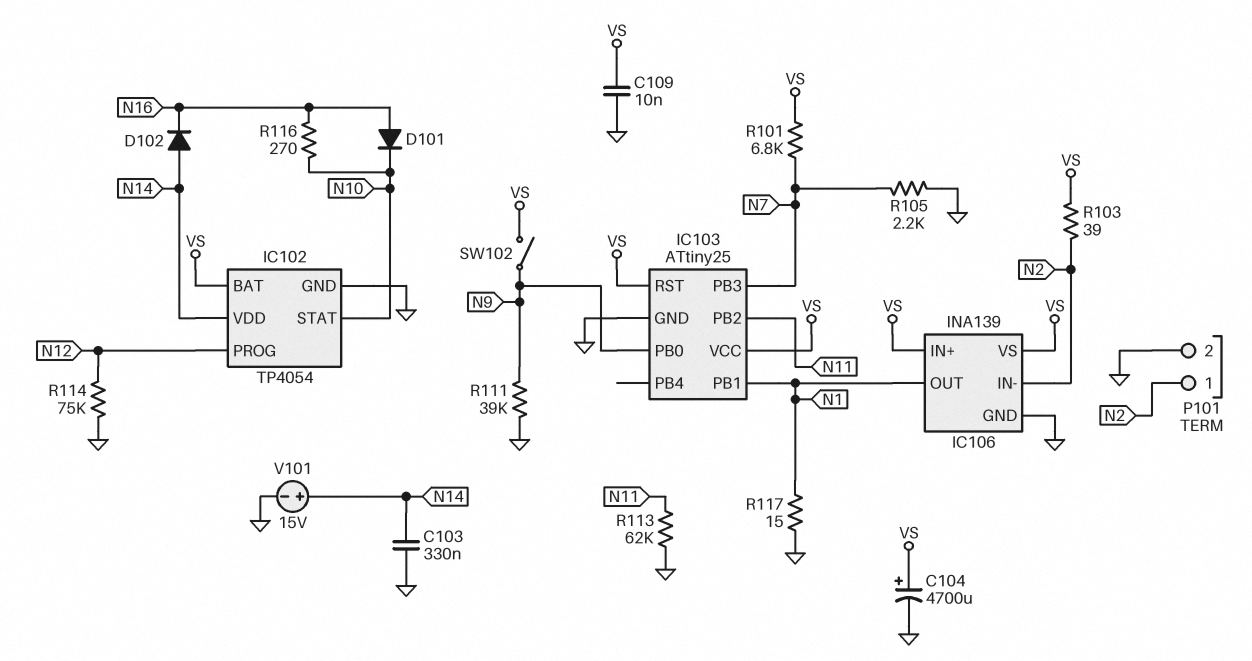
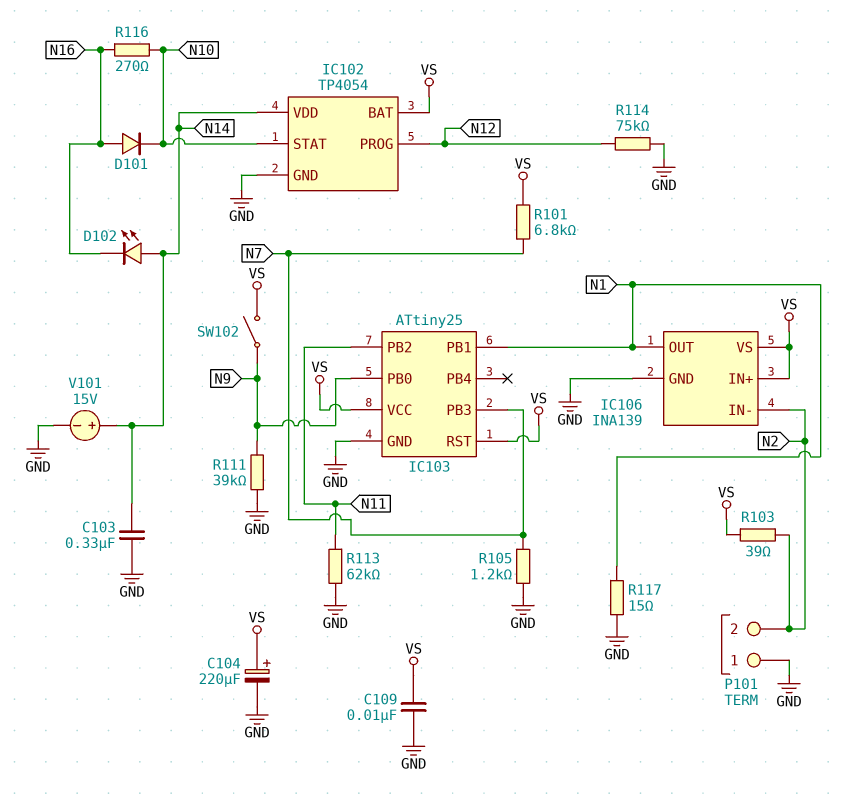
C104: 4700uF (plus VS, minus GND) -> 220uF (plus VS, minus GND)
D102: diode (A N14, K N16) -> LED (A N14, K N16)
P101 pin 1: N2 -> GND
P101 pin 2: GND -> N2
R105: 2.2k (GND, N7) -> 1.2k (GND, N7)

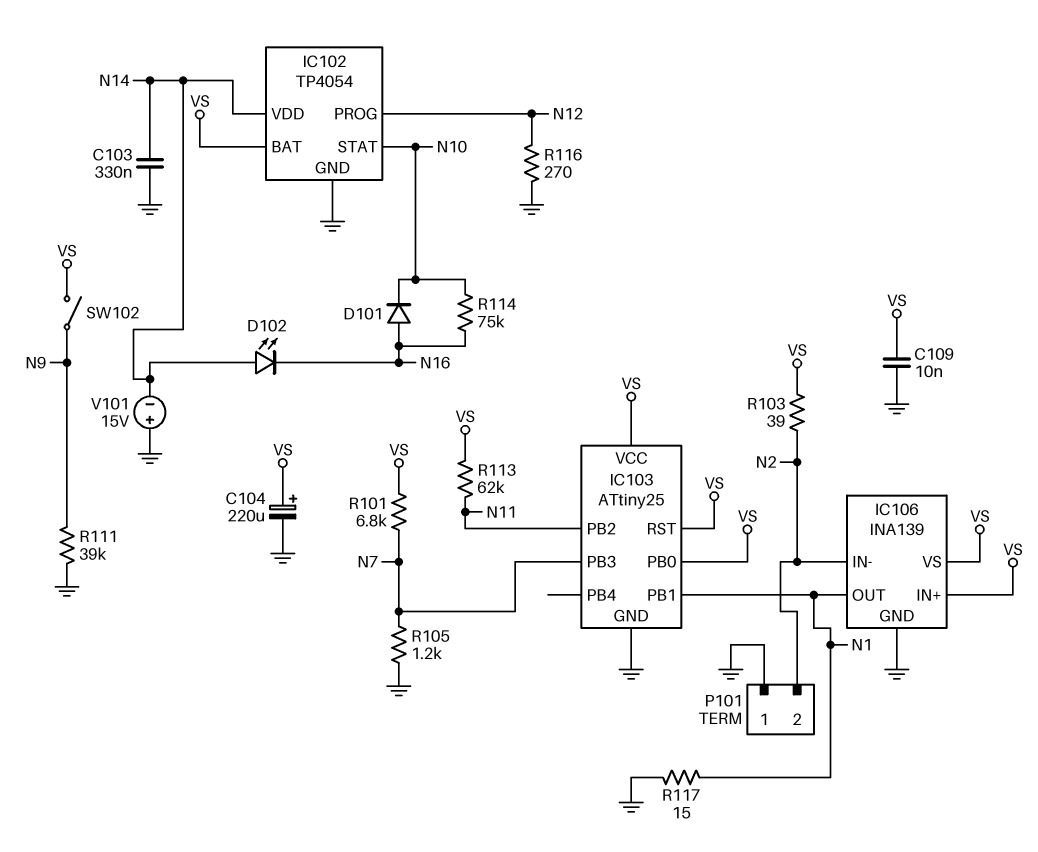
IC103 pin PB0: N9 -> VS
R113: 62k (GND, N11) -> 62k (N11, VS)
R114: 75k (GND, N12) -> 75k (N10, N16)
R116: 270 (N10, N16) -> 270 (GND, N12)
V101: 15V (plus N14, minus GND) -> 15V (plus GND, minus N14)

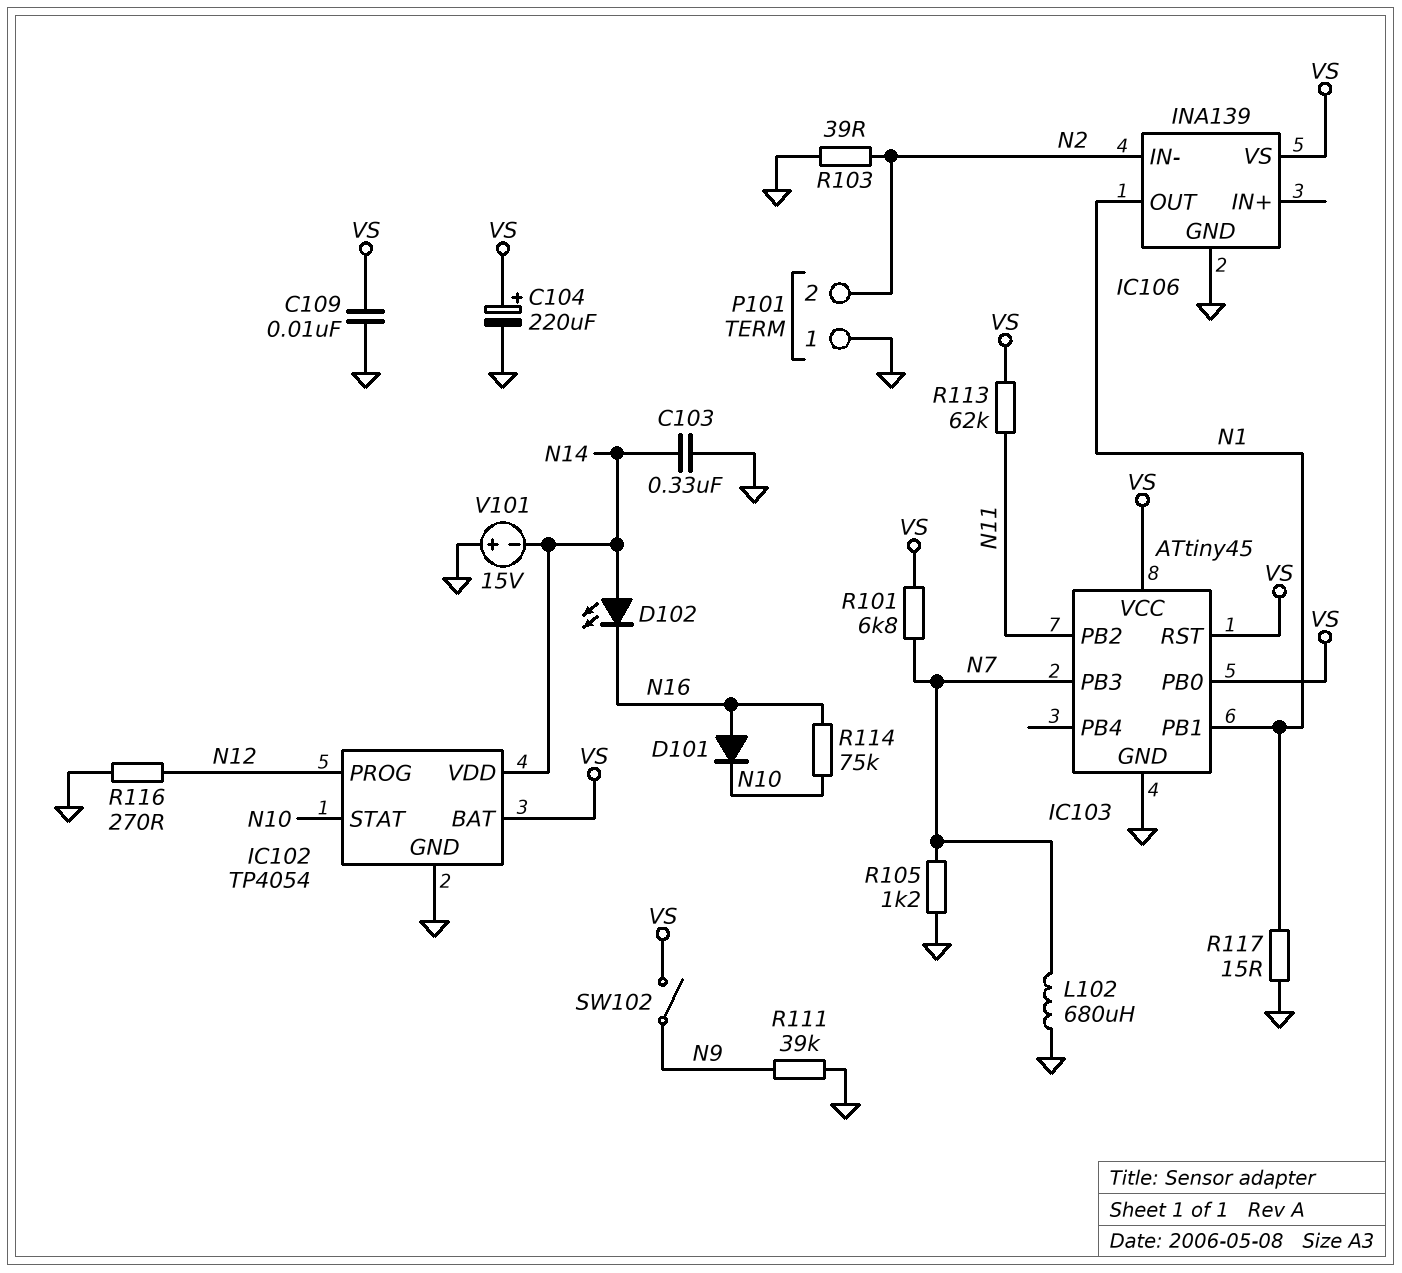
IC103: ATtiny25 -> ATtiny45
IC106 pin IN+: VS -> none
L102: none -> 680uH (GND, N7)
R103: 39 (N2, VS) -> 39 (GND, N2)

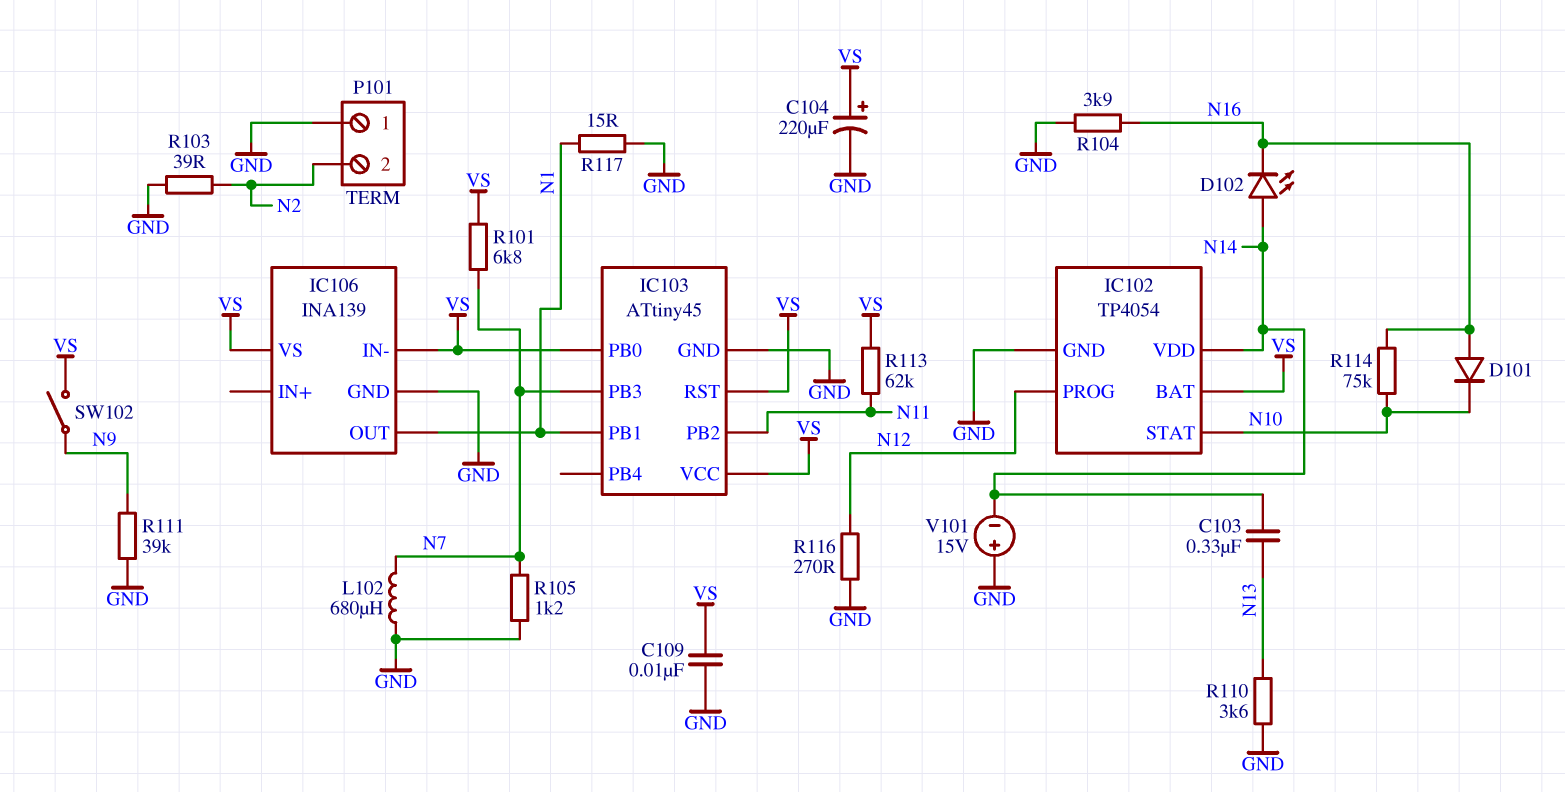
C103: 330nF (GND, N14) -> 330nF (N13, N14)
IC106 pin IN-: N2 -> VS
R104: none -> 3.9k (GND, N16)
R110: none -> 3.6k (GND, N13)

